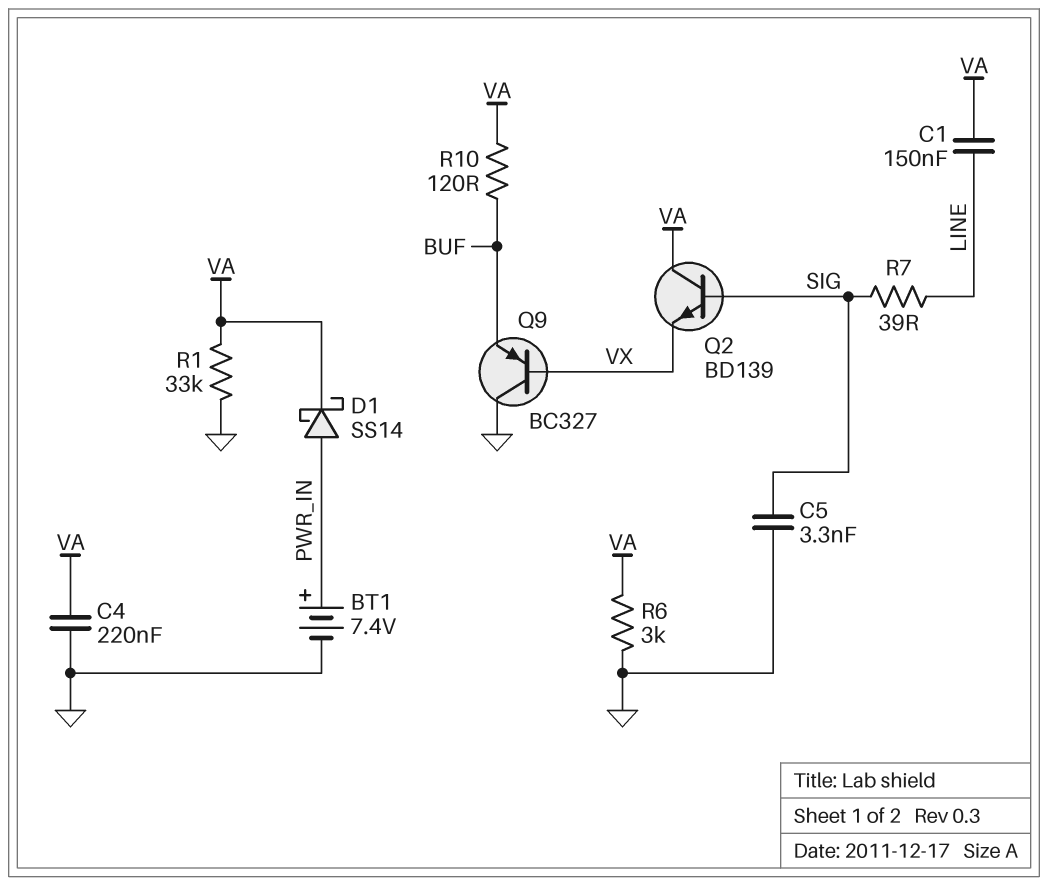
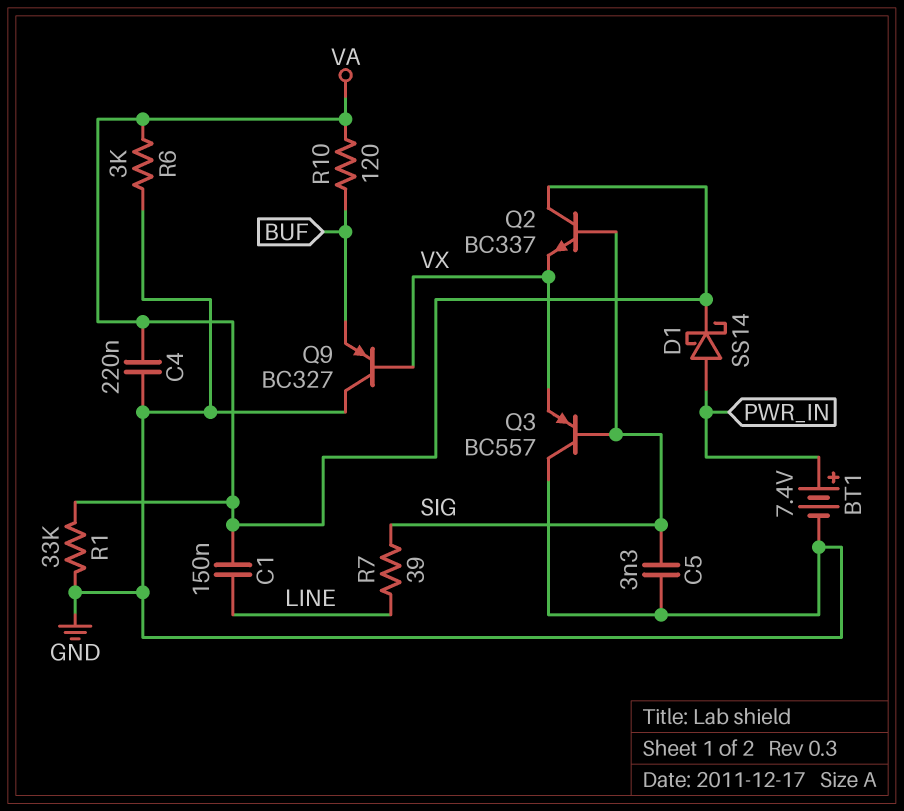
Q2: NPN BD139 (B SIG, C VA, E VX) -> NPN BC337 (B SIG, C VA, E VX)
Q3: none -> PNP BC557 (B SIG, C GND, E VX)

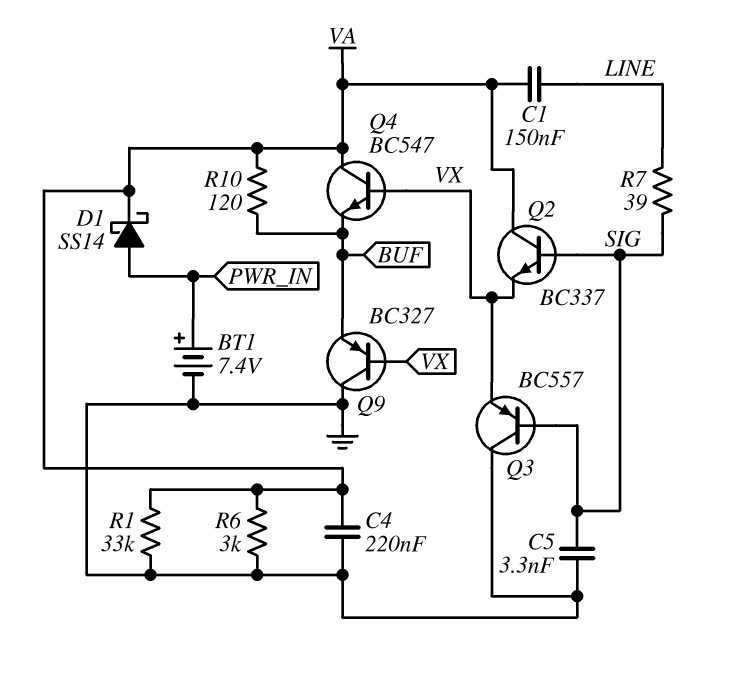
Q4: none -> NPN BC547 (B VX, C VA, E BUF)

